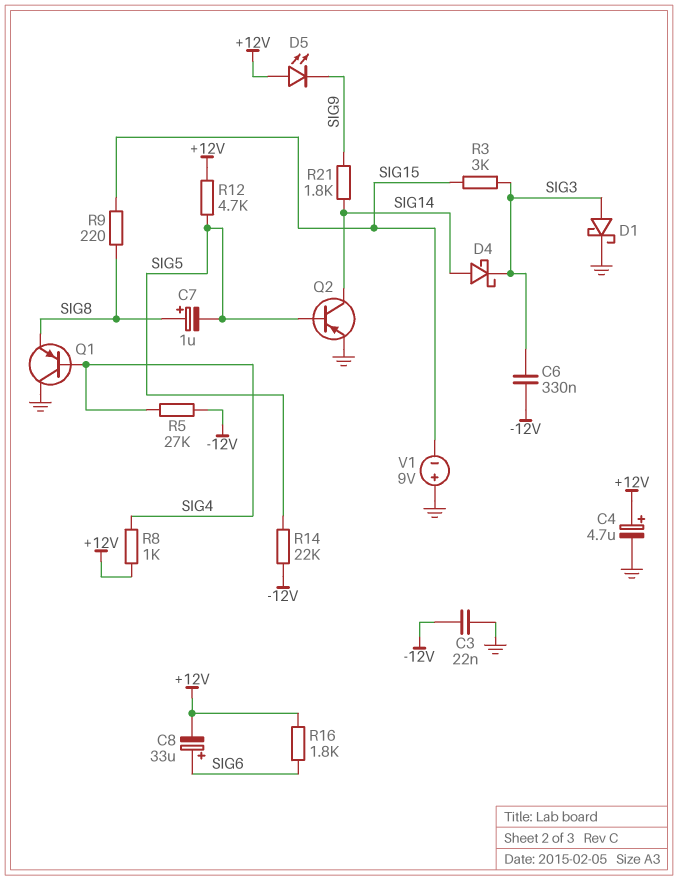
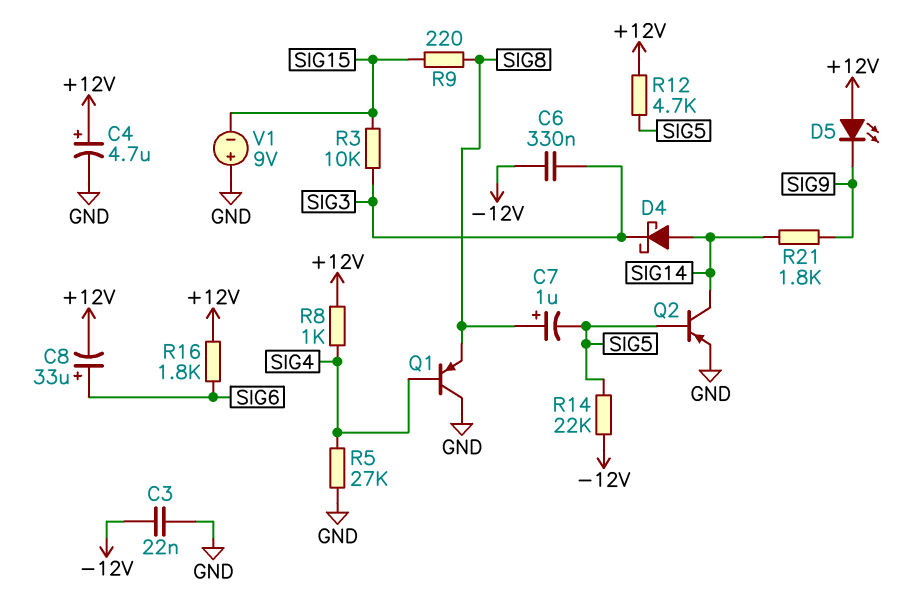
D1: schottky (A SIG3, K GND) -> none
R3: 3k (SIG3, SIG15) -> 10k (SIG3, SIG15)
R5: 27k (-12V, SIG4) -> 27k (GND, SIG4)

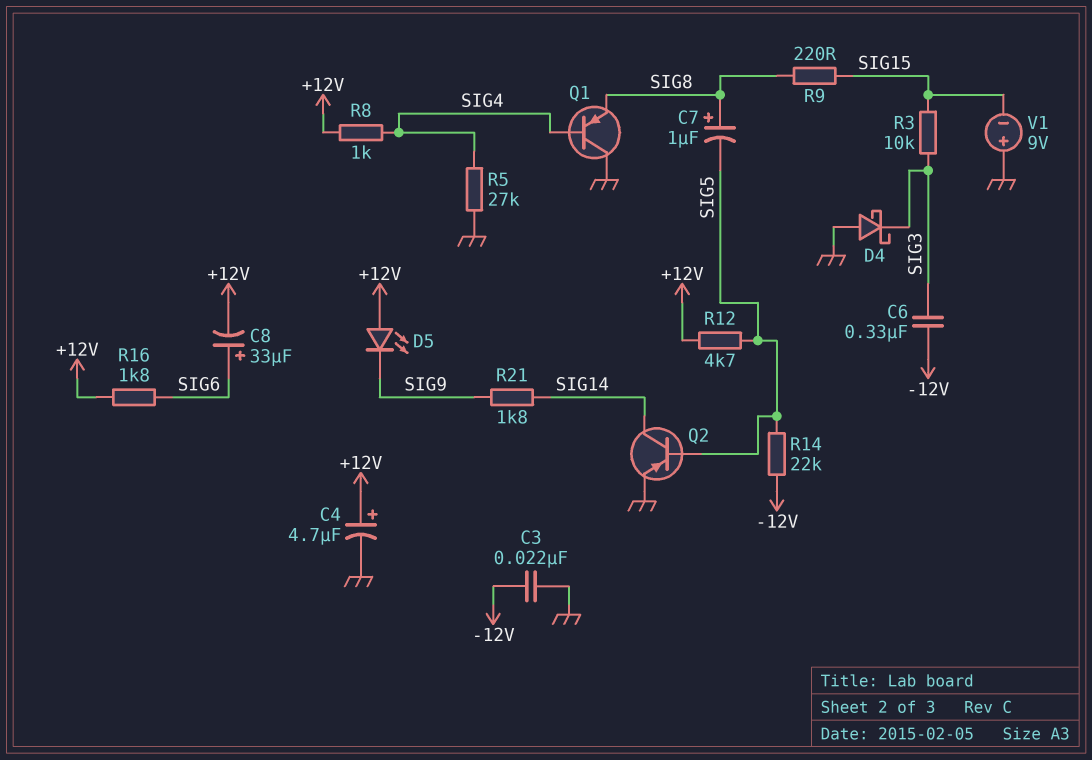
D4: schottky (A SIG14, K SIG3) -> schottky (A GND, K SIG3)

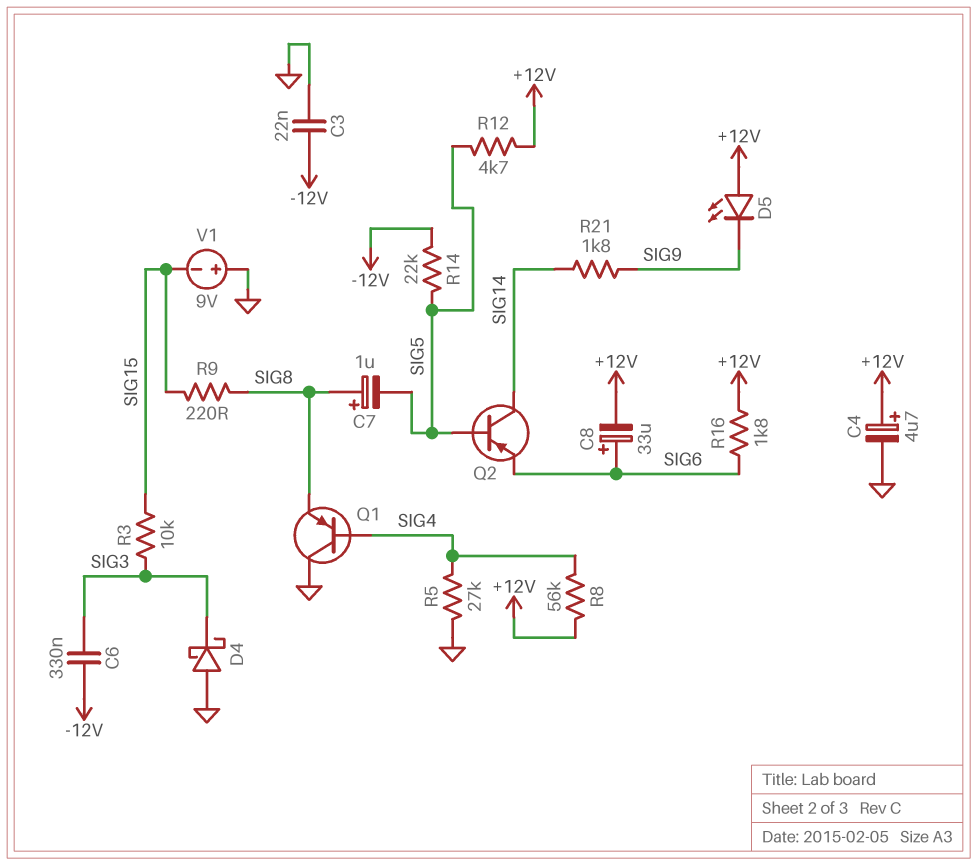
Q2: PNP (B SIG5, C SIG14, E GND) -> PNP (B SIG5, C SIG14, E SIG6)
R8: 1k (+12V, SIG4) -> 56k (+12V, SIG4)

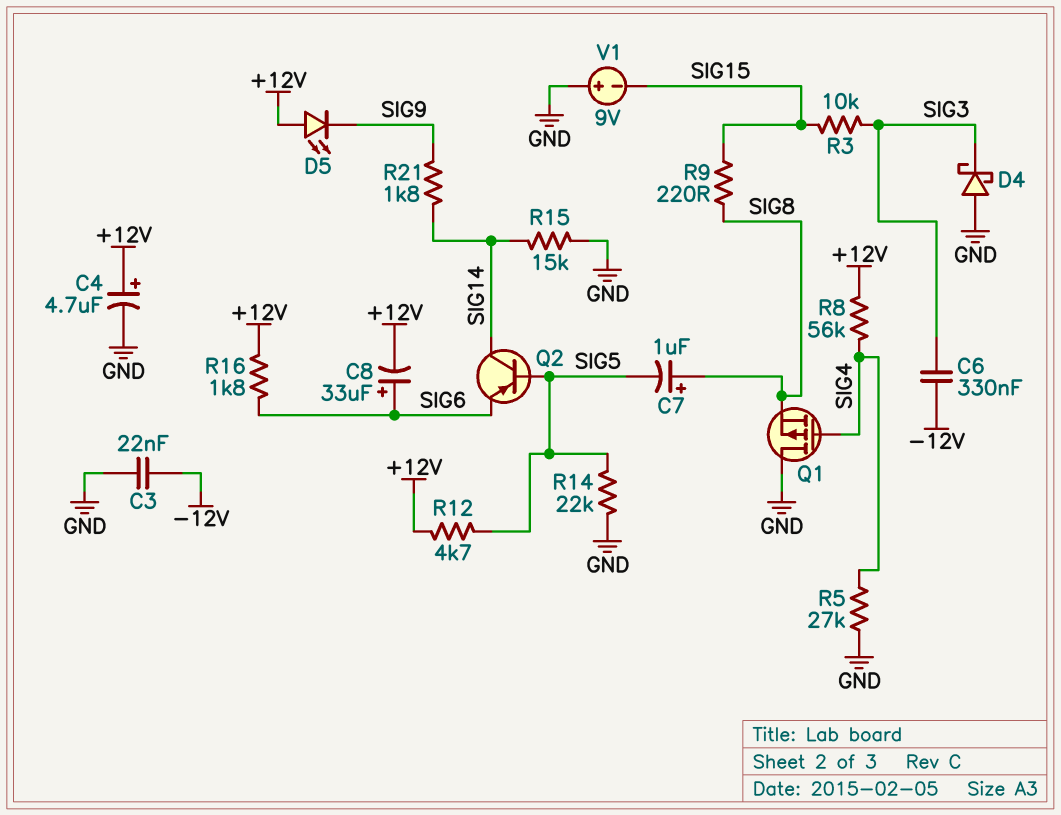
Q1: PNP (B SIG4, C GND, E SIG8) -> PMOS (G SIG4, D GND, S SIG8)
R14: 22k (-12V, SIG5) -> 22k (GND, SIG5)
R15: none -> 15k (GND, SIG14)

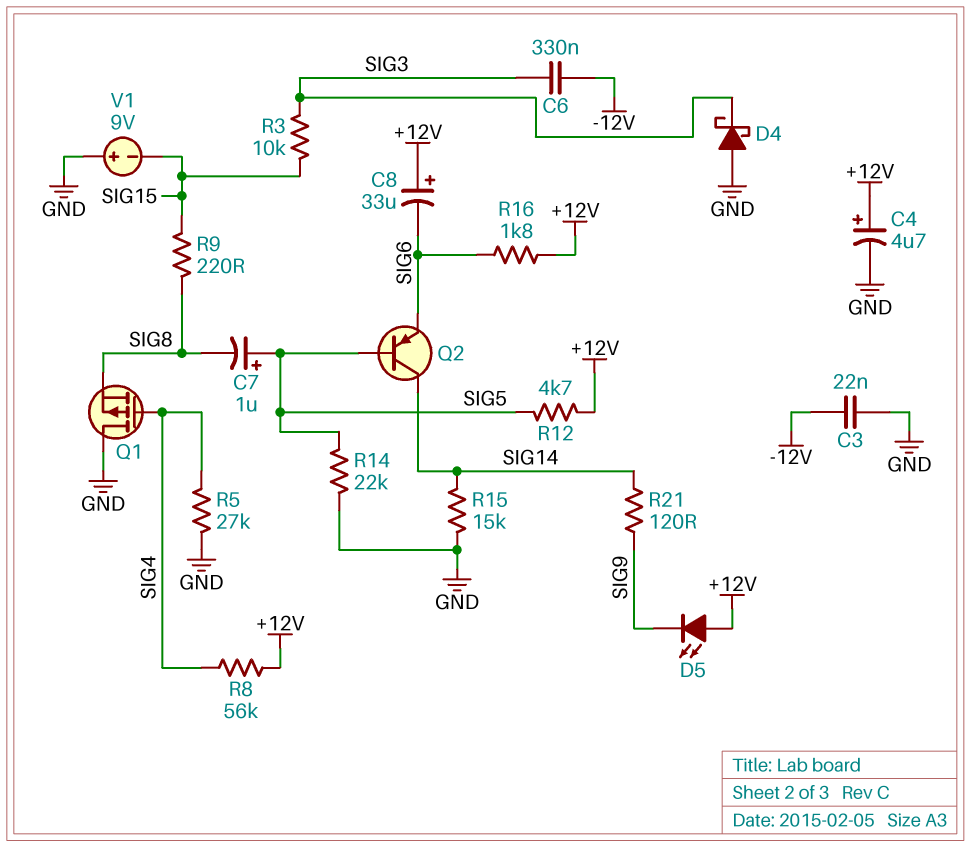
C7: 1uF (plus SIG8, minus SIG5) -> 1uF (plus SIG5, minus SIG8)
C8: 33uF (plus SIG6, minus +12V) -> 33uF (plus +12V, minus SIG6)
R21: 1.8k (SIG9, SIG14) -> 120 (SIG9, SIG14)

